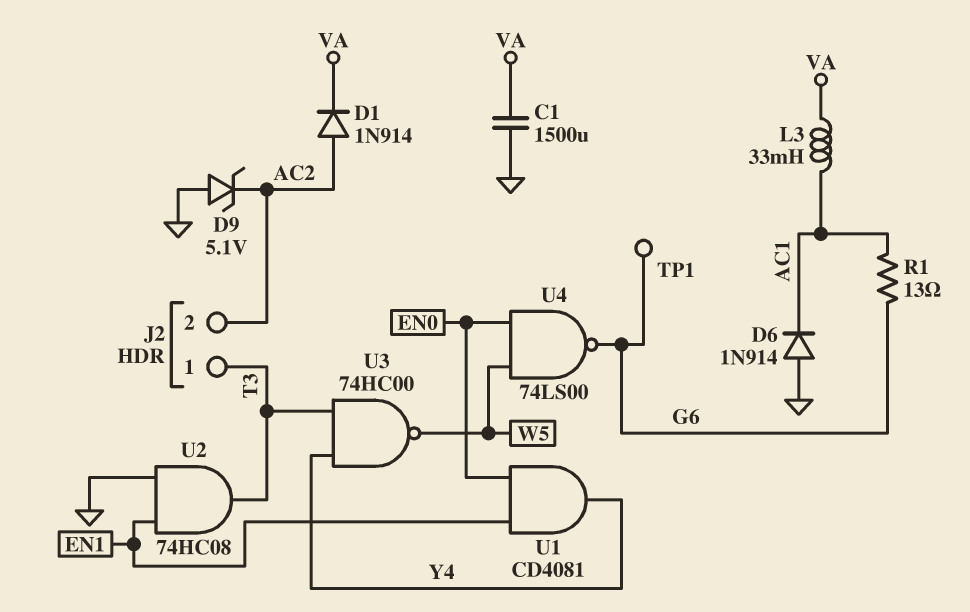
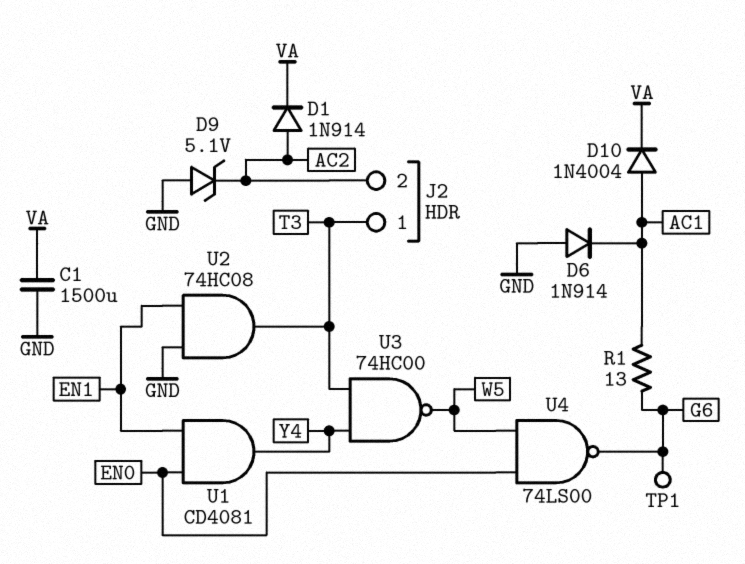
D10: none -> diode 1N4004 (A AC1, K VA)
L3: 33mH (AC1, VA) -> none

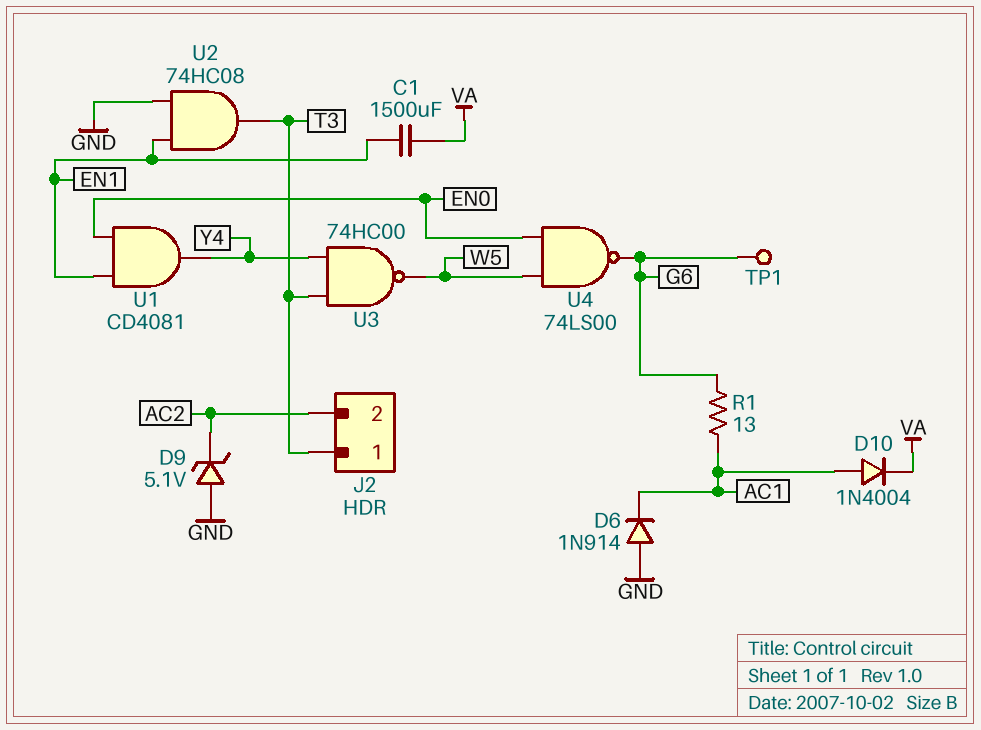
C1: 1500uF (GND, VA) -> 1500uF (EN1, VA)
D1: diode 1N914 (A AC2, K VA) -> none

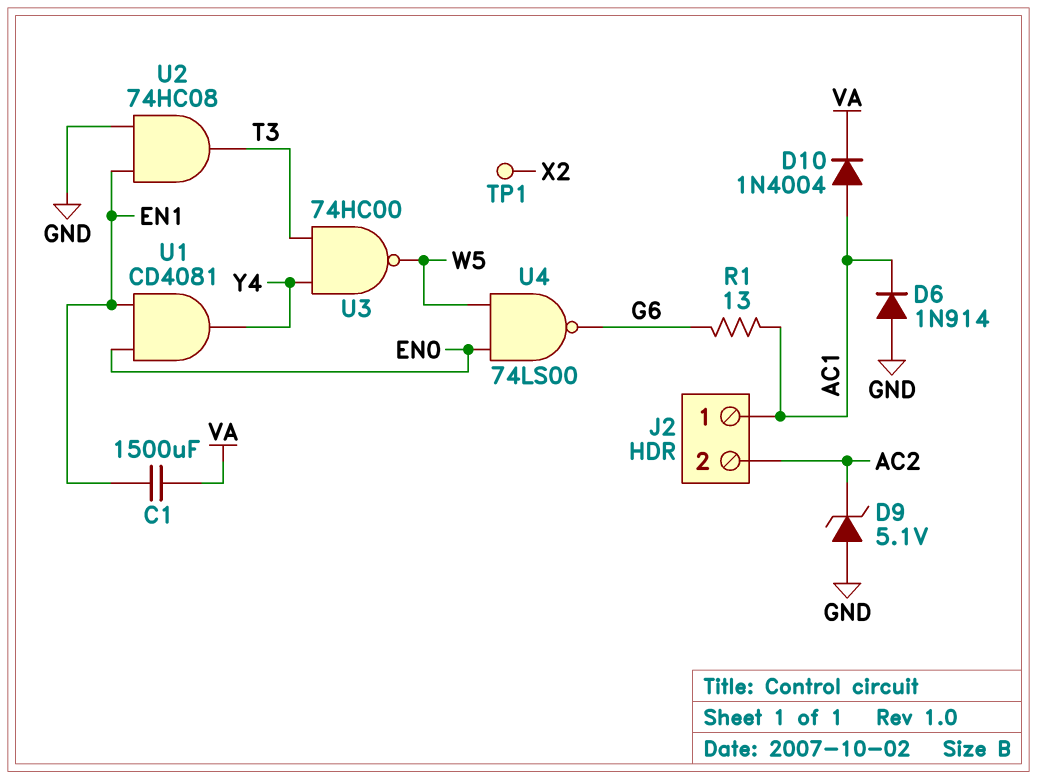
J2 pin 1: T3 -> AC1
TP1: test point (G6) -> test point (X2)

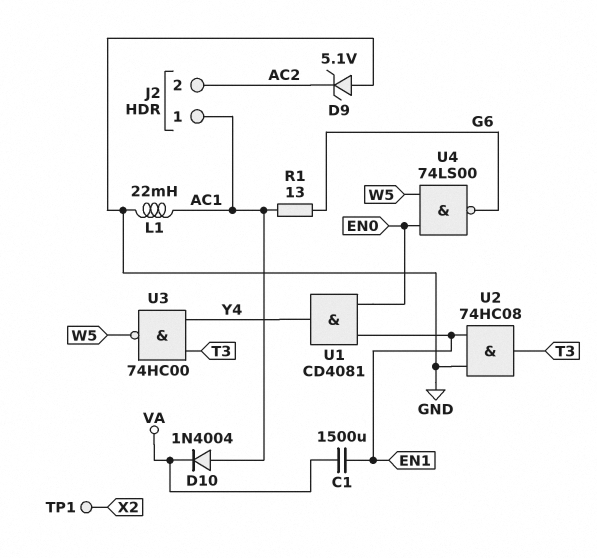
D6: diode 1N914 (A GND, K AC1) -> none
L1: none -> 22mH (AC1, GND)

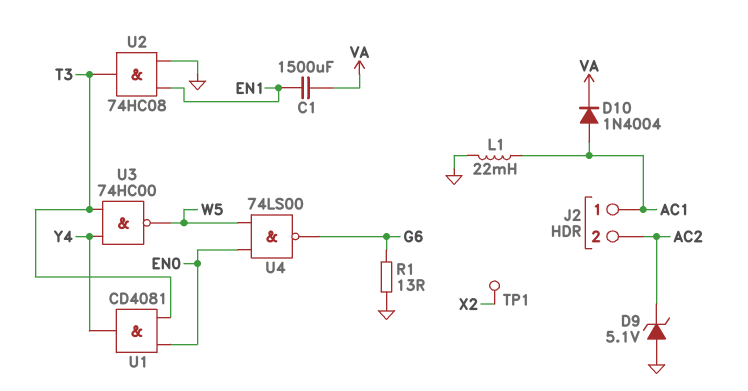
R1: 13 (AC1, G6) -> 13 (G6, GND)
U1: AND CD4081 (in EN0, in EN1, out Y4) -> AND CD4081 (in EN0, in T3, out Y4)

